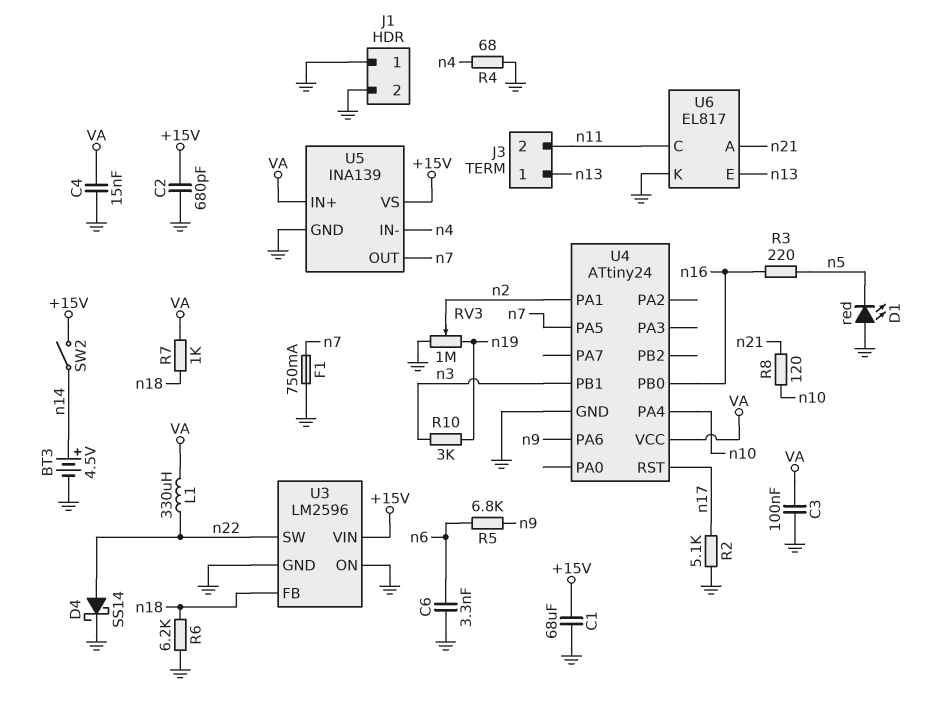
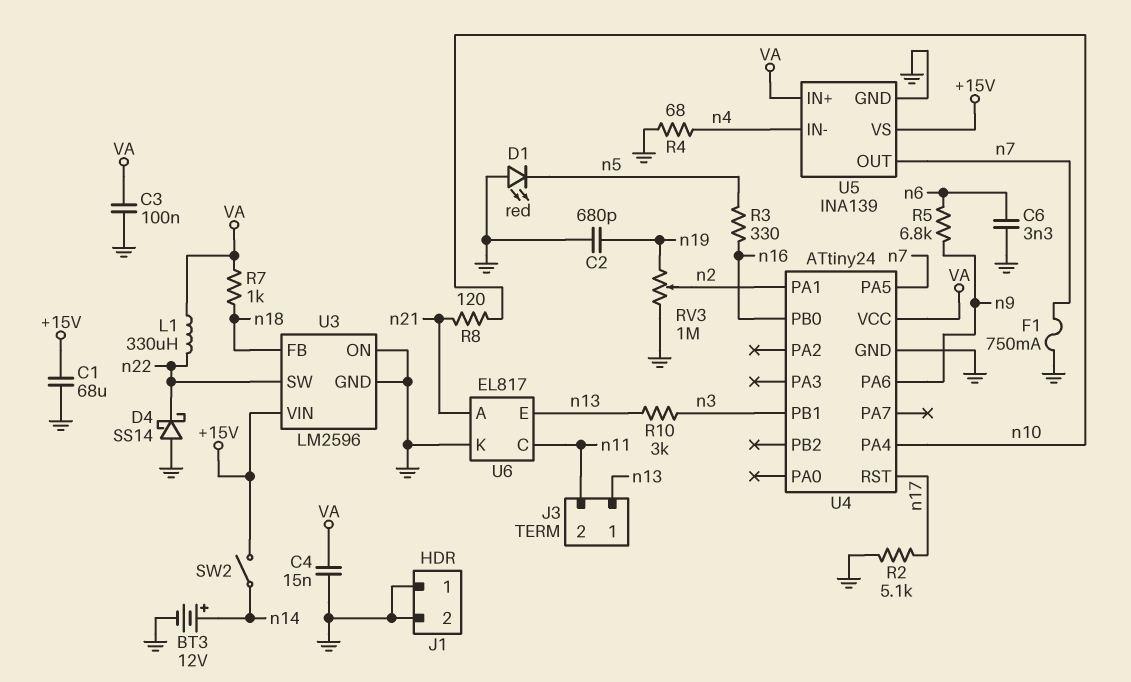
BT3: 4.5V (plus n14, minus GND) -> 12V (plus n14, minus GND)
C2: 680pF (+15V, GND) -> 680pF (GND, n19)
D4: schottky SS14 (A n22, K GND) -> schottky SS14 (A GND, K n22)
R3: 220 (n5, n16) -> 330 (n5, n16)
R6: 6.2k (GND, n18) -> none
R10: 3k (n3, n19) -> 3k (n3, n13)

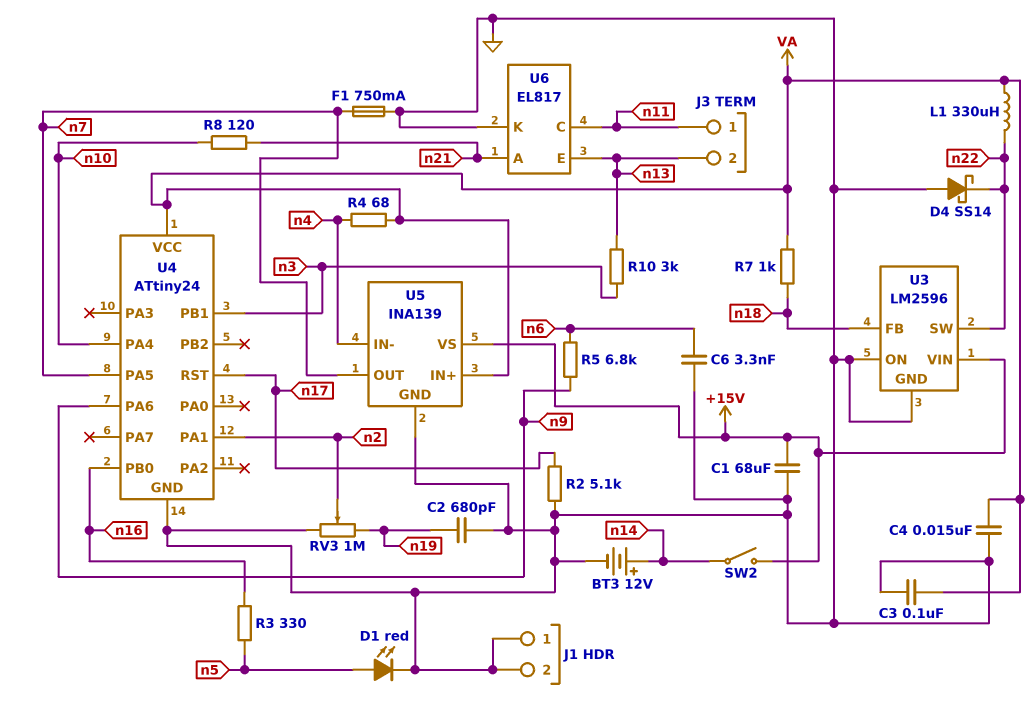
D1: LED red (A GND, K n5) -> LED red (A n5, K GND)
J3 pin 1: n13 -> n11
J3 pin 2: n11 -> n13
R4: 68 (GND, n4) -> 68 (VA, n4)

